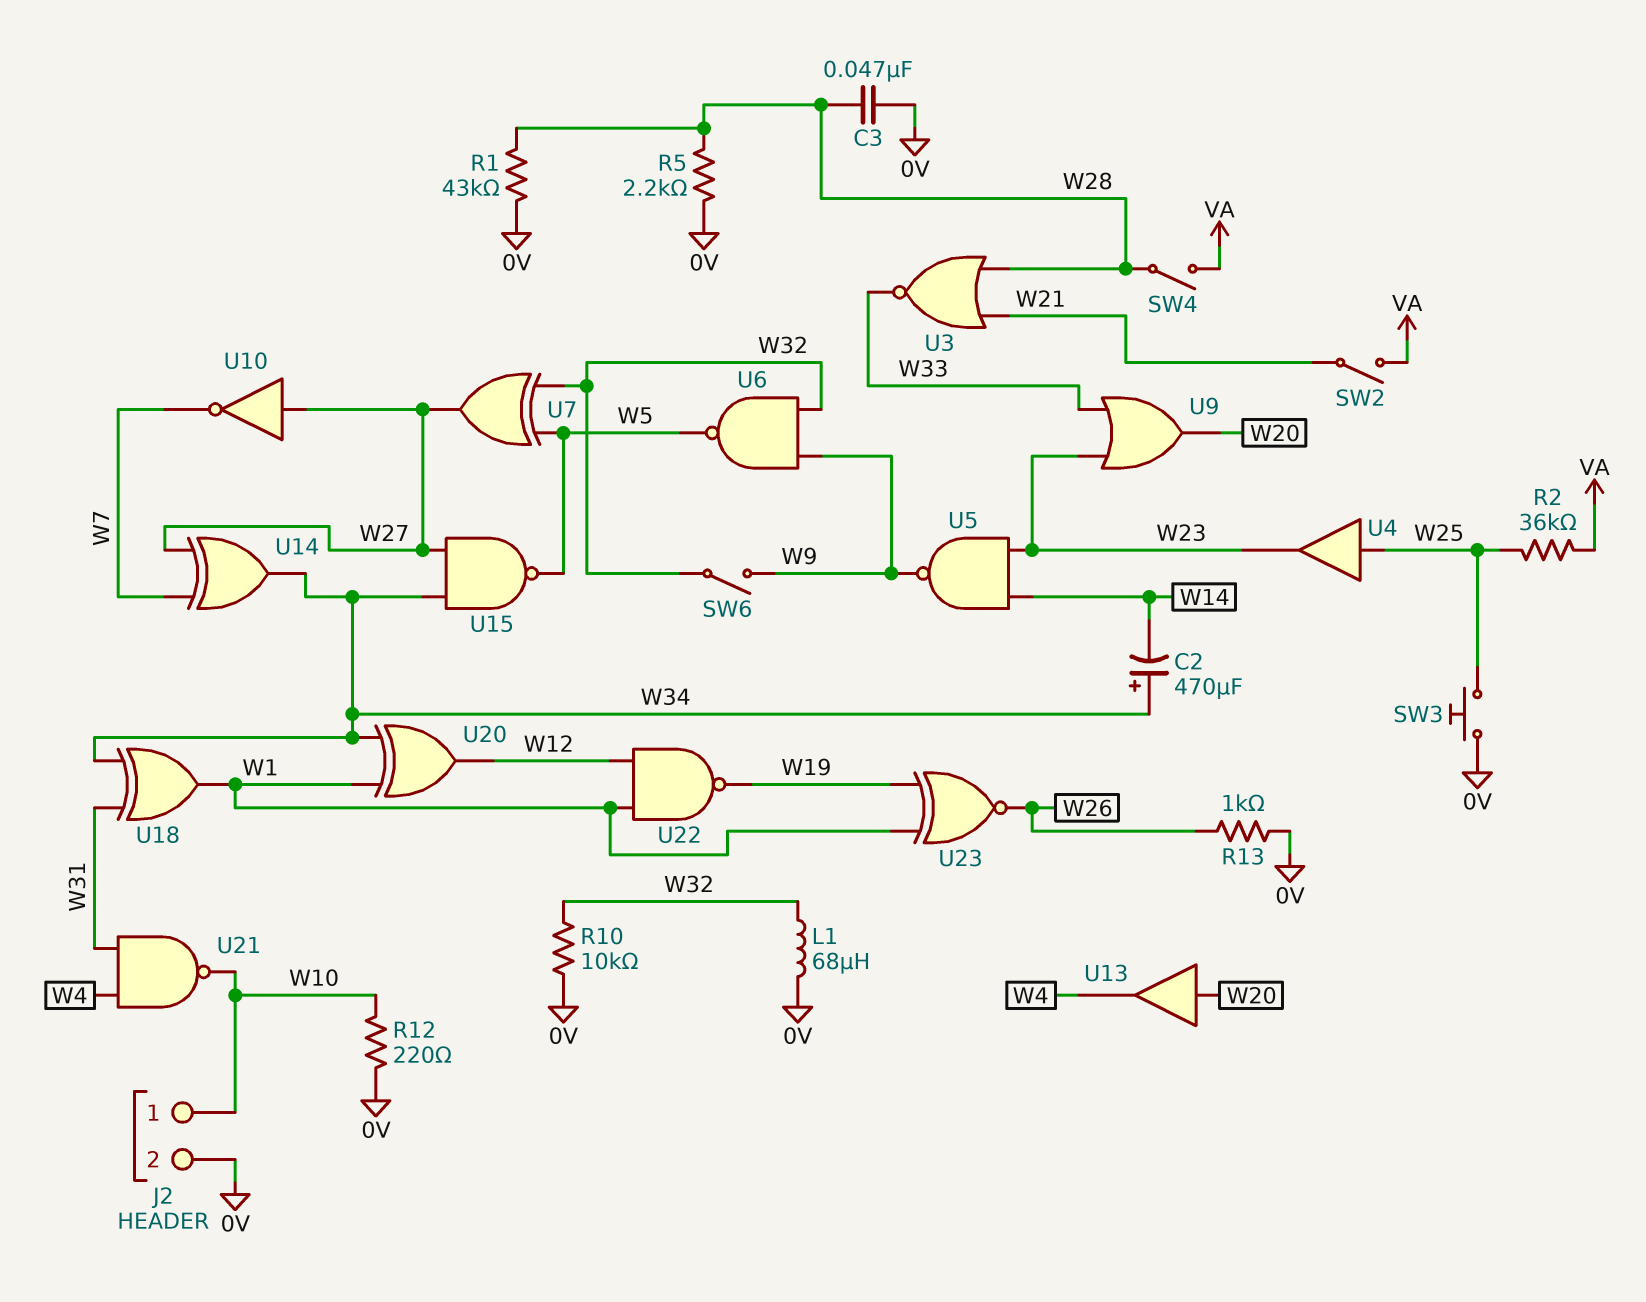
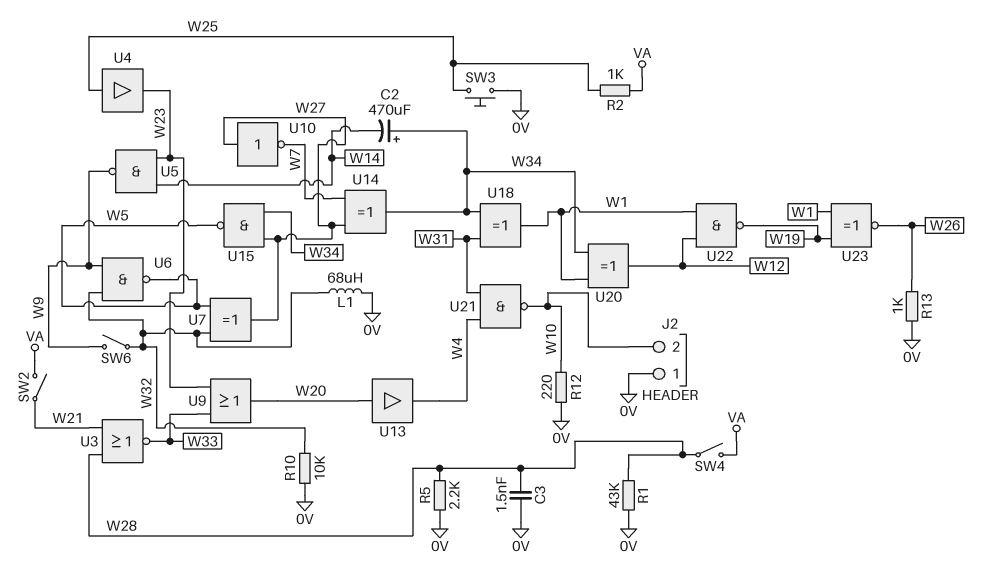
C3: 47nF (0V, W28) -> 1.5nF (0V, W28)
J2 pin 1: W10 -> 0V
J2 pin 2: 0V -> W10
R2: 36k (VA, W25) -> 1k (VA, W25)

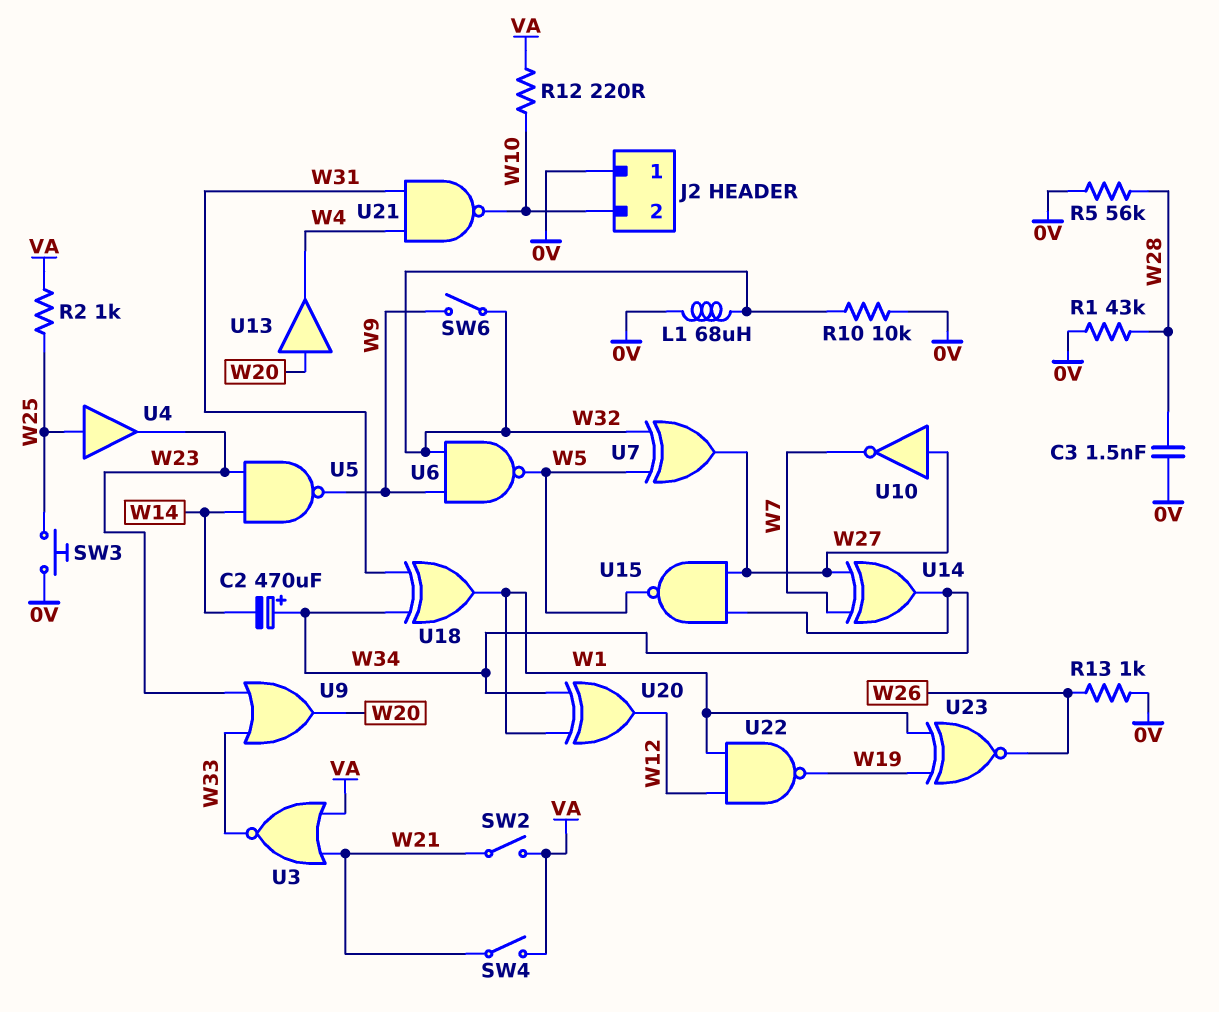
R5: 2.2k (0V, W28) -> 56k (0V, W28)
R12: 220 (0V, W10) -> 220 (VA, W10)
SW4: switch (VA, W28) -> switch (VA, W21)
U3: NOR (in W21, in W28, out W33) -> NOR (in VA, in W21, out W33)

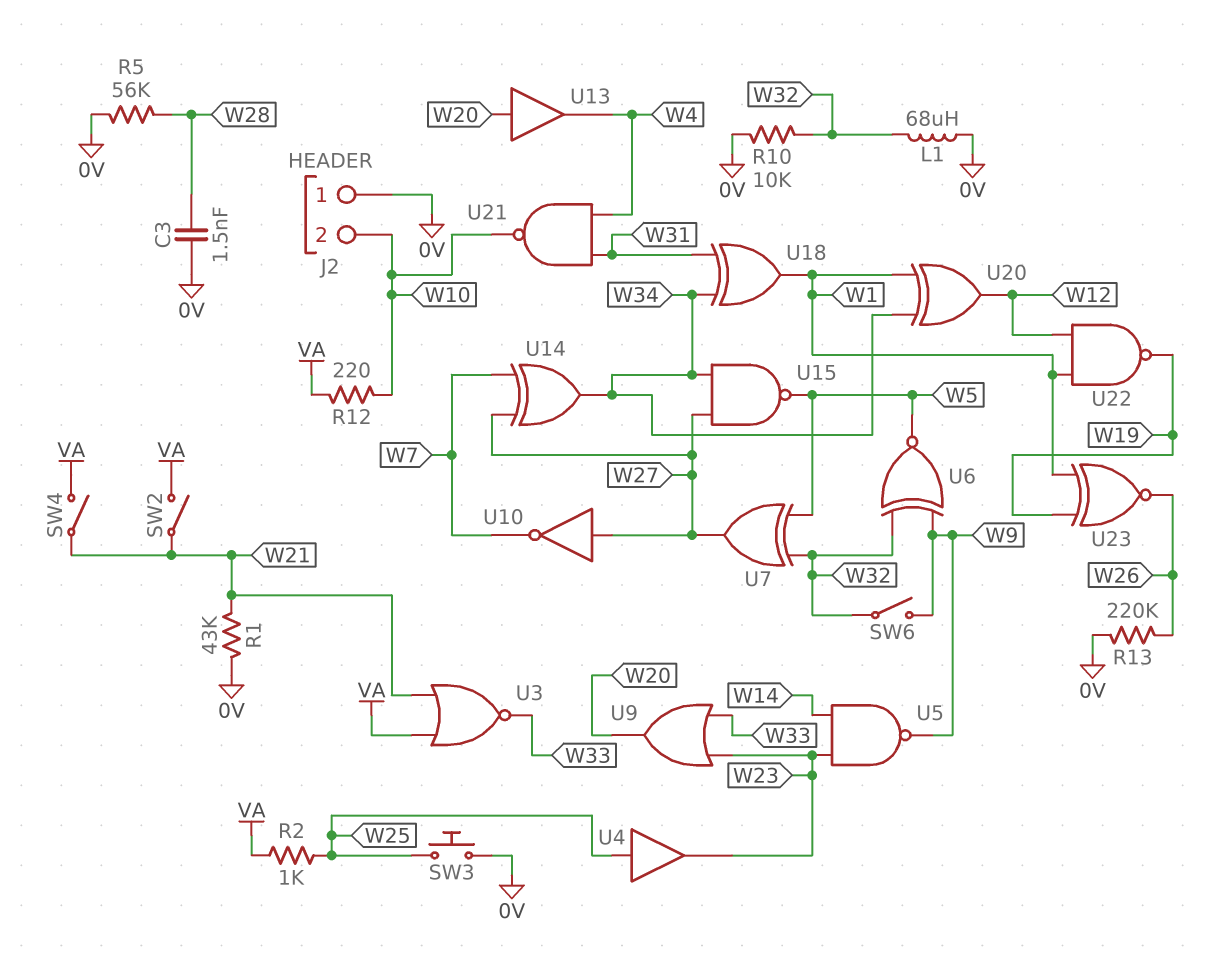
C2: 470uF (plus W34, minus W14) -> none
R1: 43k (0V, W28) -> 43k (0V, W21)
R13: 1k (0V, W26) -> 220k (0V, W26)
U6: NAND (in W9, in W32, out W5) -> XNOR (in W9, in W32, out W5)

